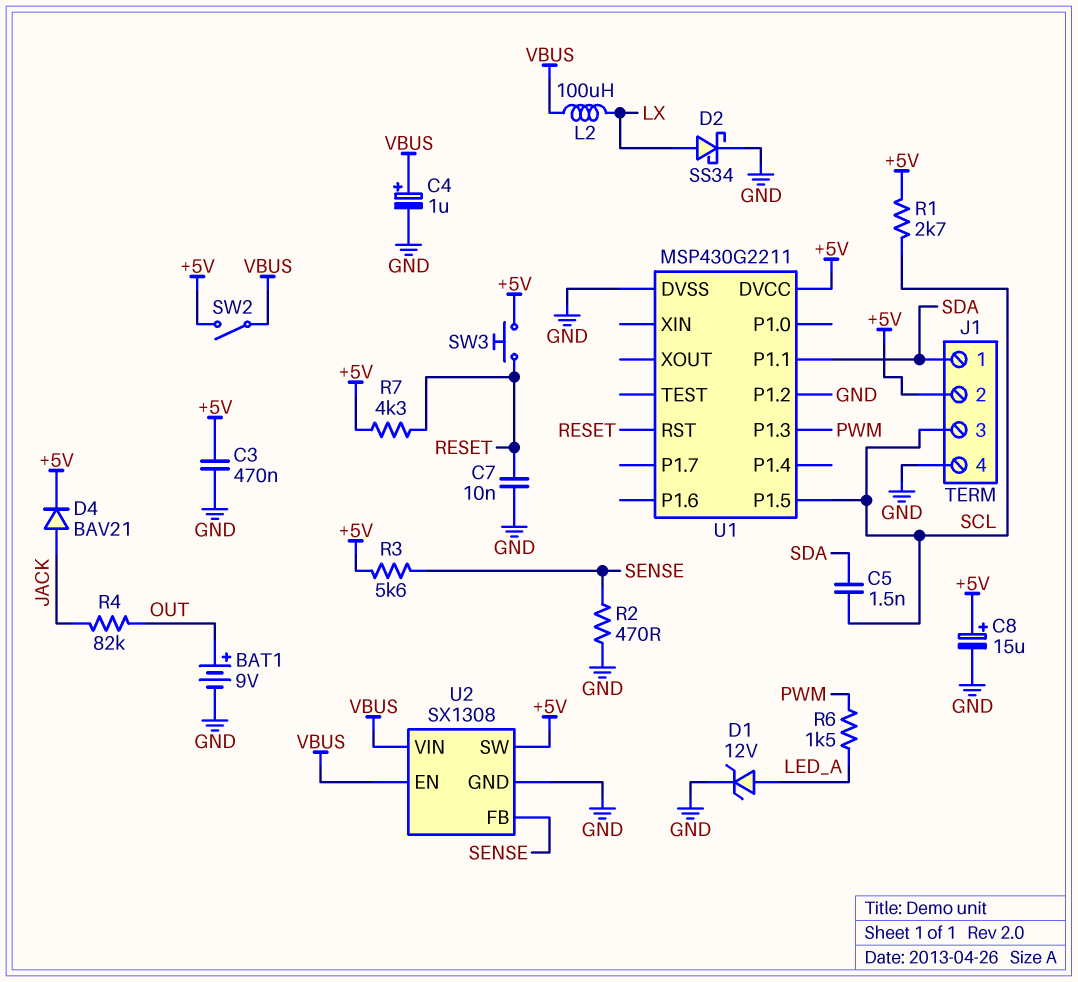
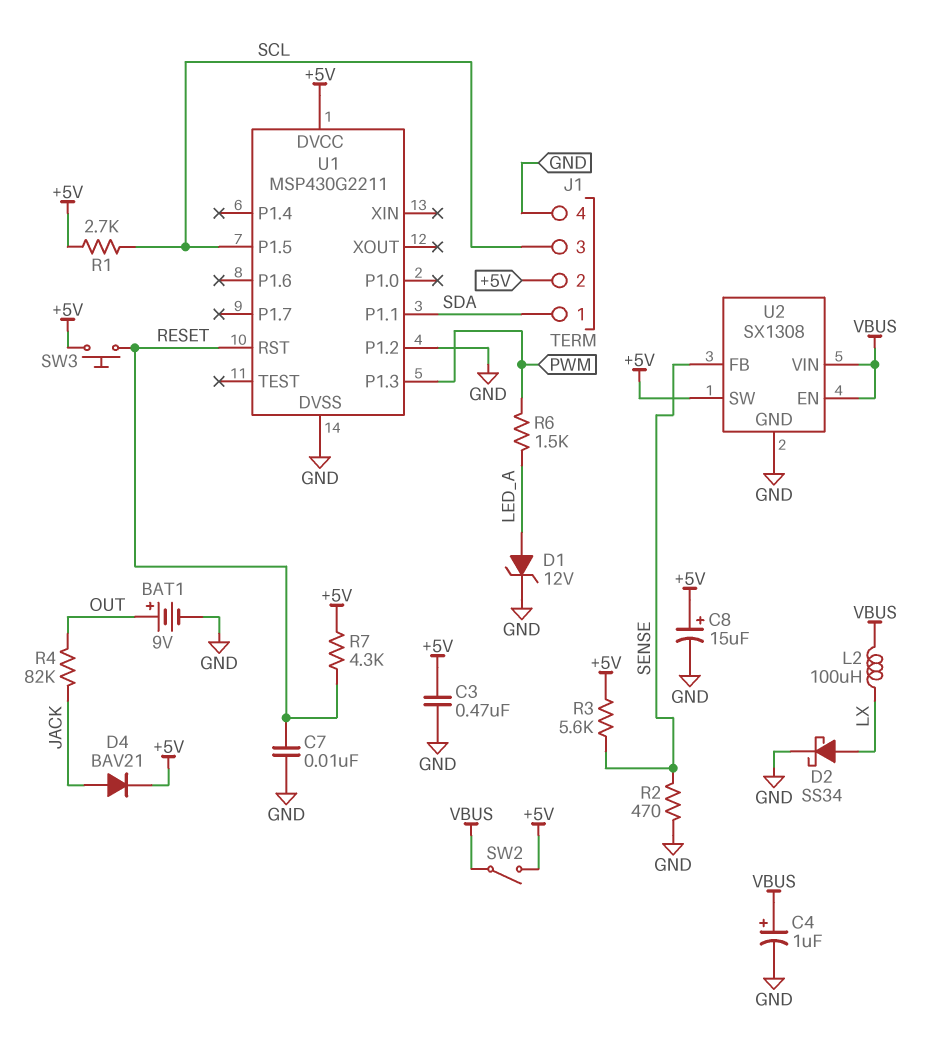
C5: 1.5nF (SCL, SDA) -> none

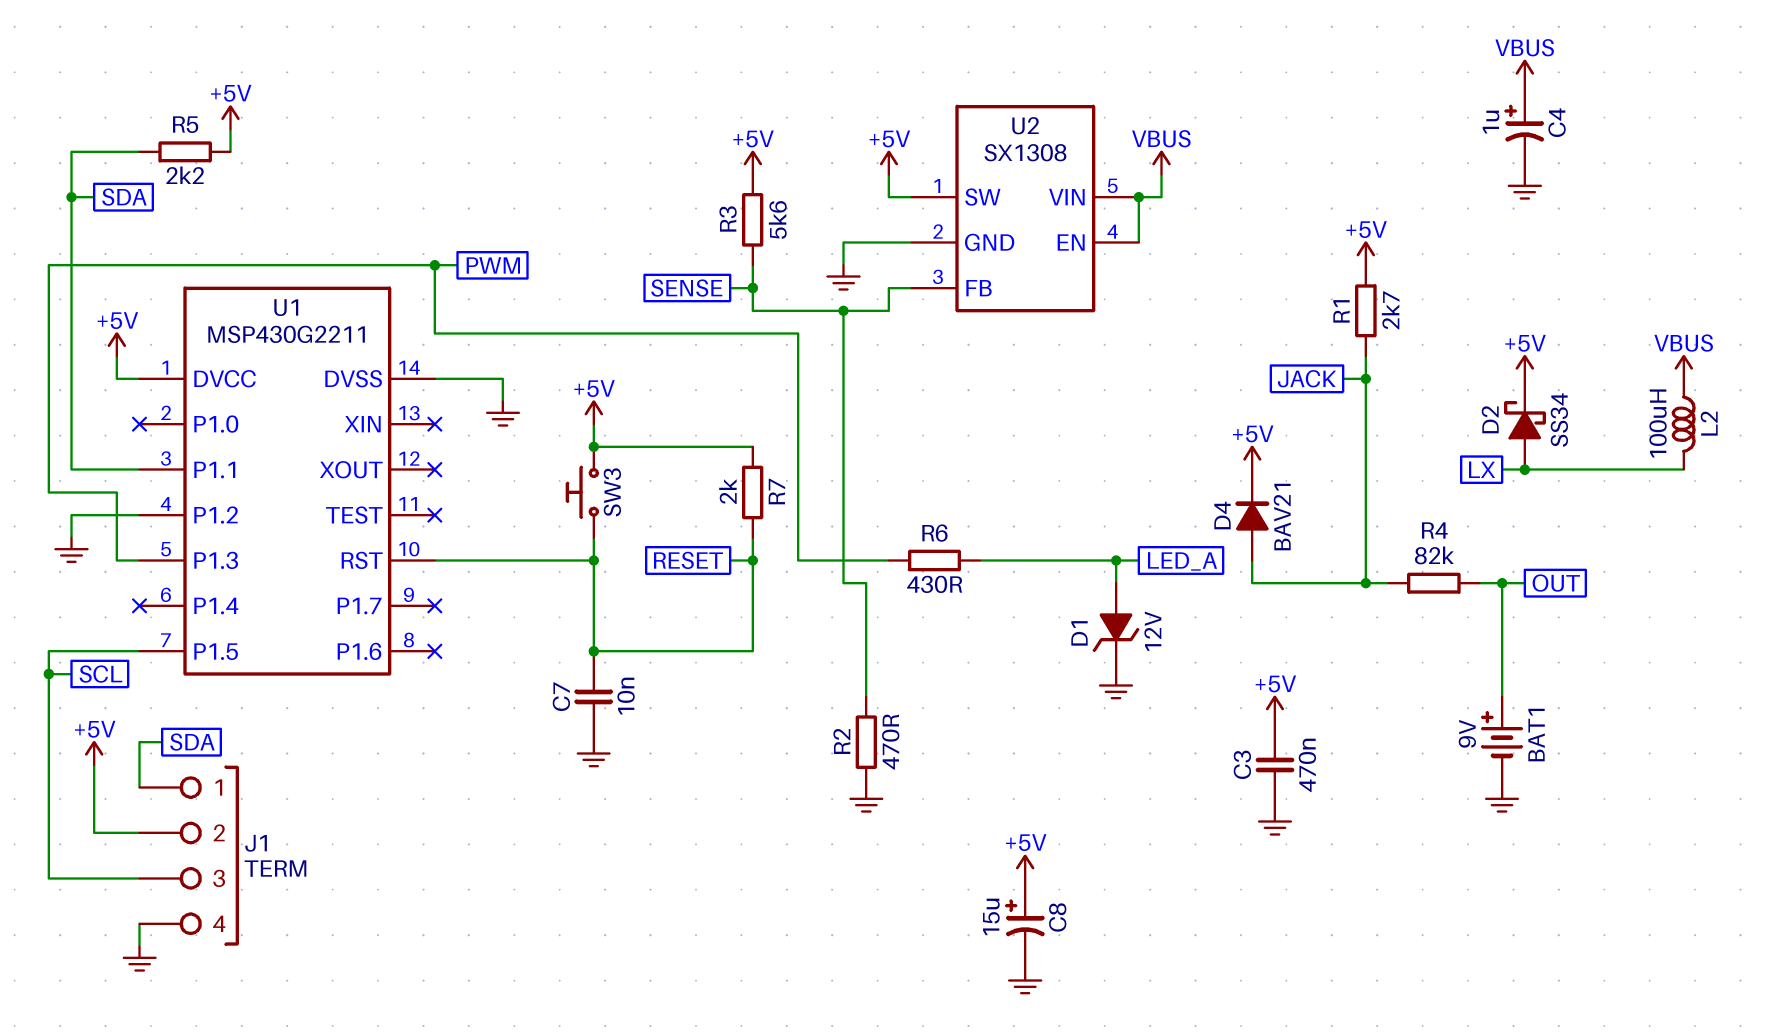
D2: schottky SS34 (A LX, K GND) -> schottky SS34 (A LX, K +5V)
R1: 2.7k (+5V, SCL) -> 2.7k (+5V, JACK)
R5: none -> 2.2k (+5V, SDA)
R6: 1.5k (LED_A, PWM) -> 430 (LED_A, PWM)
R7: 4.3k (+5V, RESET) -> 2k (+5V, RESET)
SW2: switch (+5V, VBUS) -> none

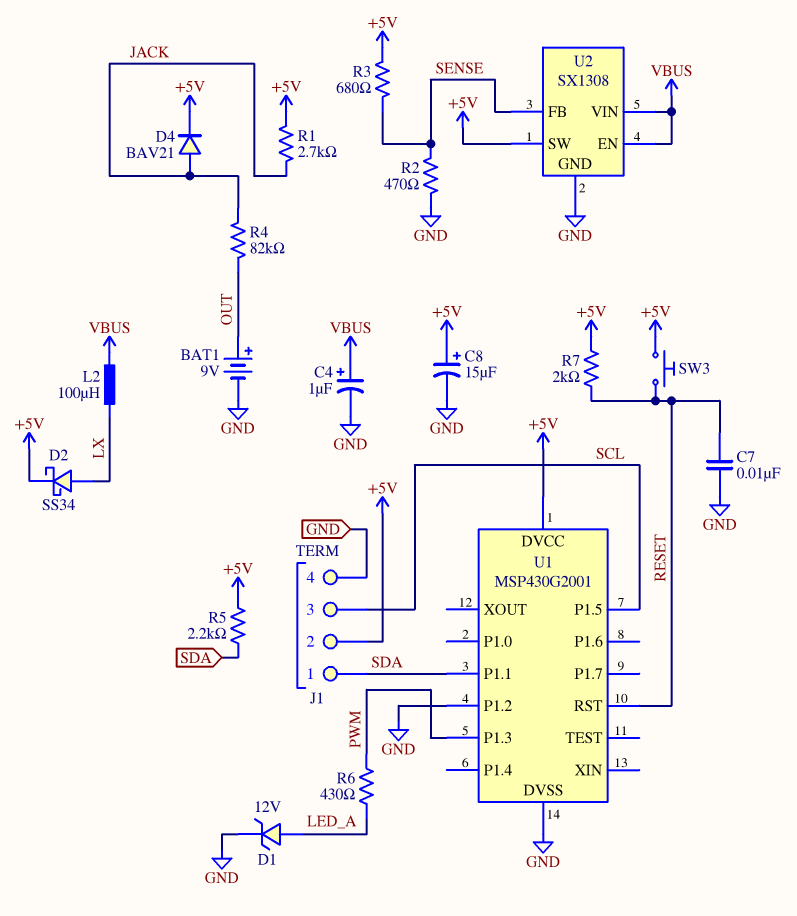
C3: 470nF (+5V, GND) -> none
R3: 5.6k (+5V, SENSE) -> 680 (+5V, SENSE)
U1: MSP430G2211 -> MSP430G2001

